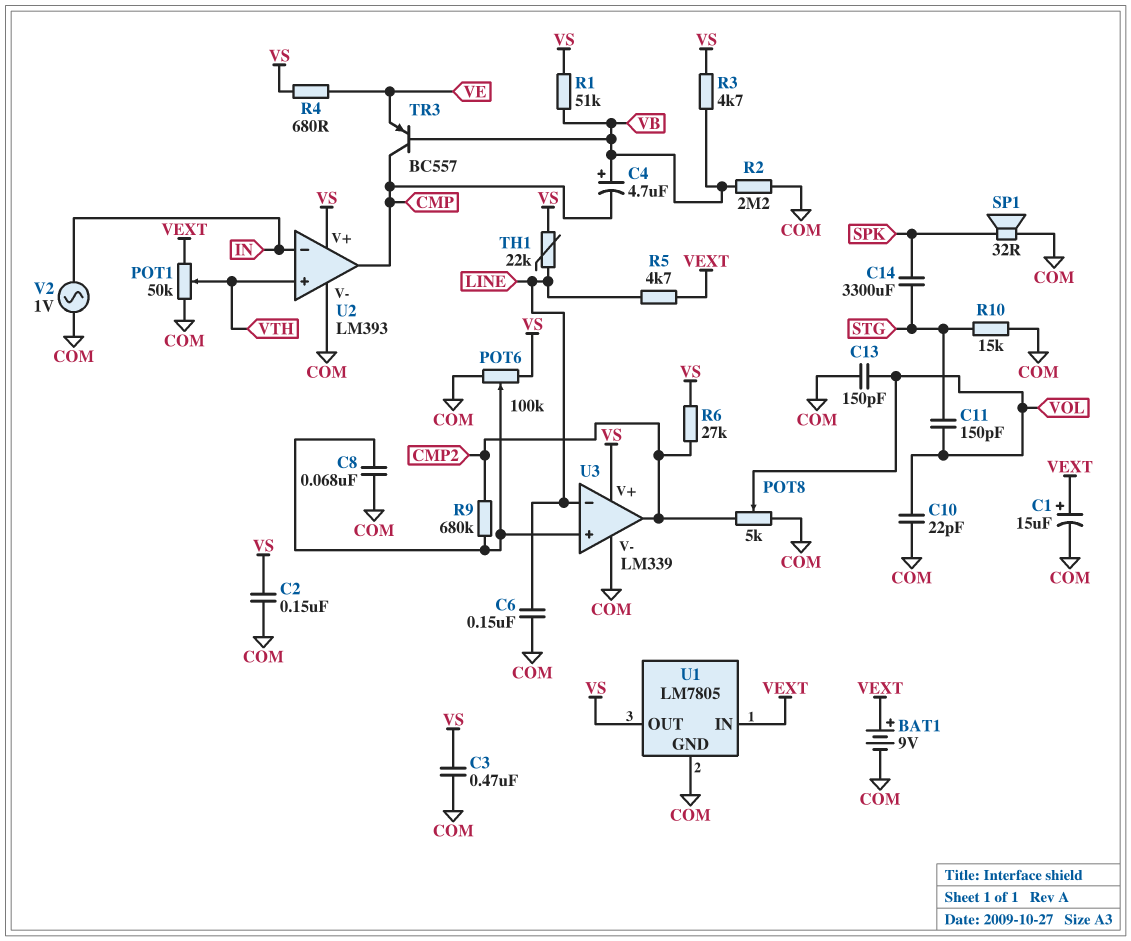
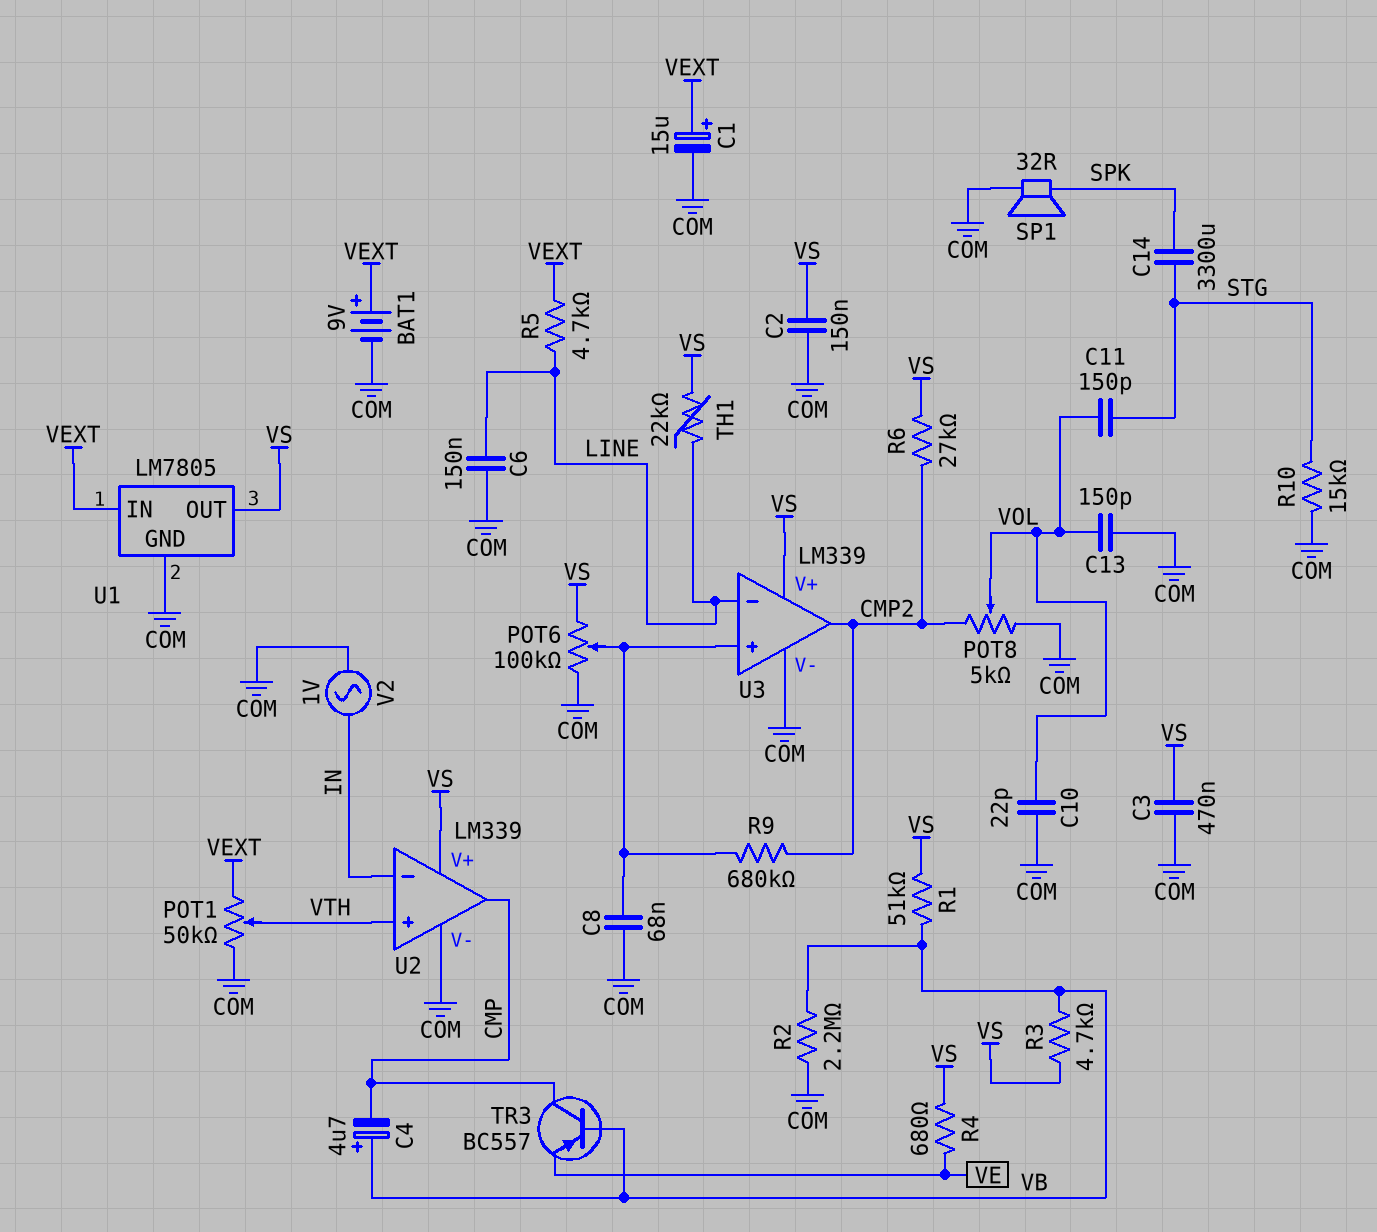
U2: LM393 -> LM339

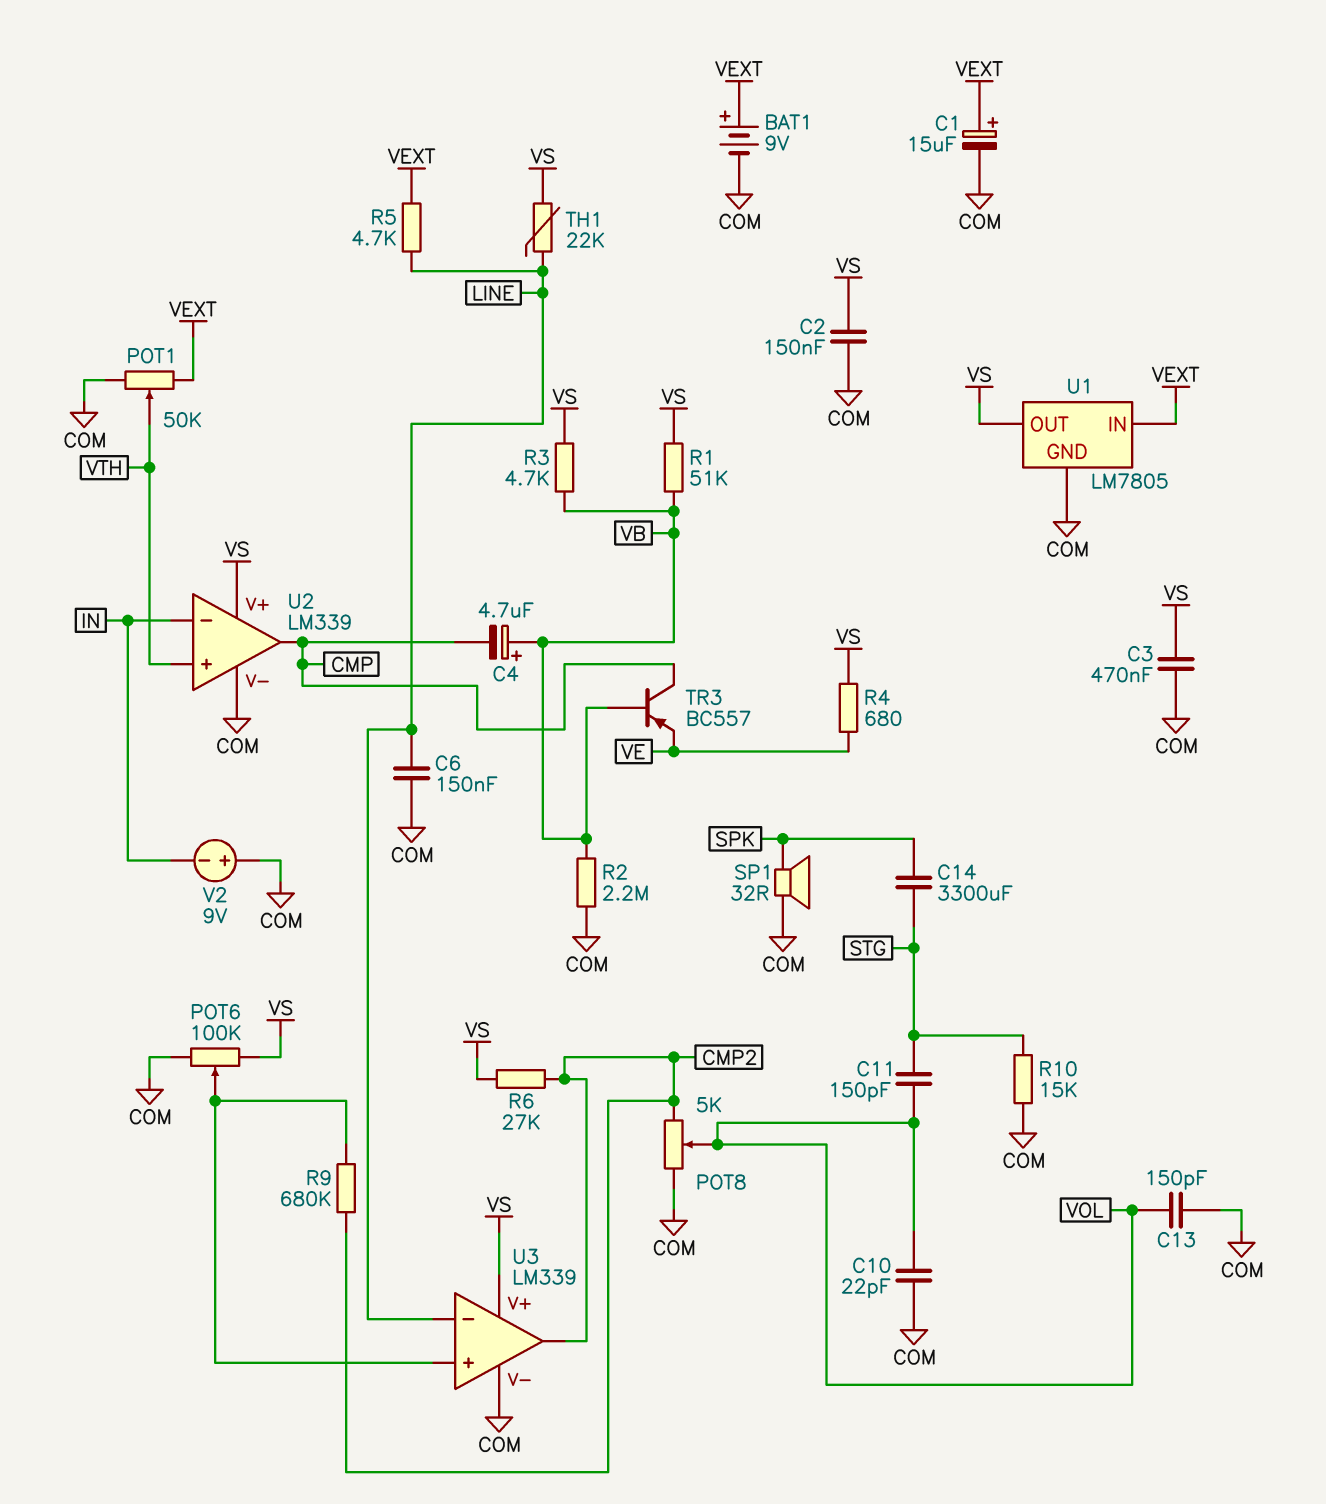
C8: 68nF (COM, U3/in+) -> none
V2: AC 1V (COM, IN) -> 9V (plus COM, minus IN)

